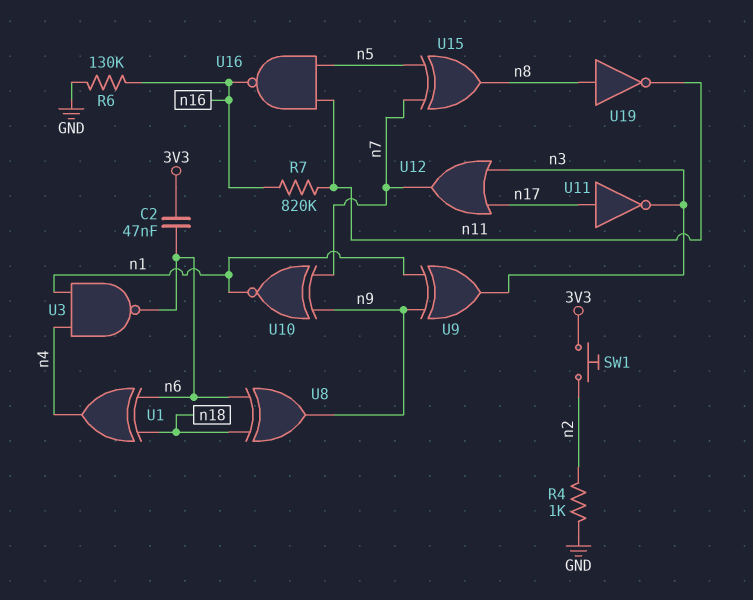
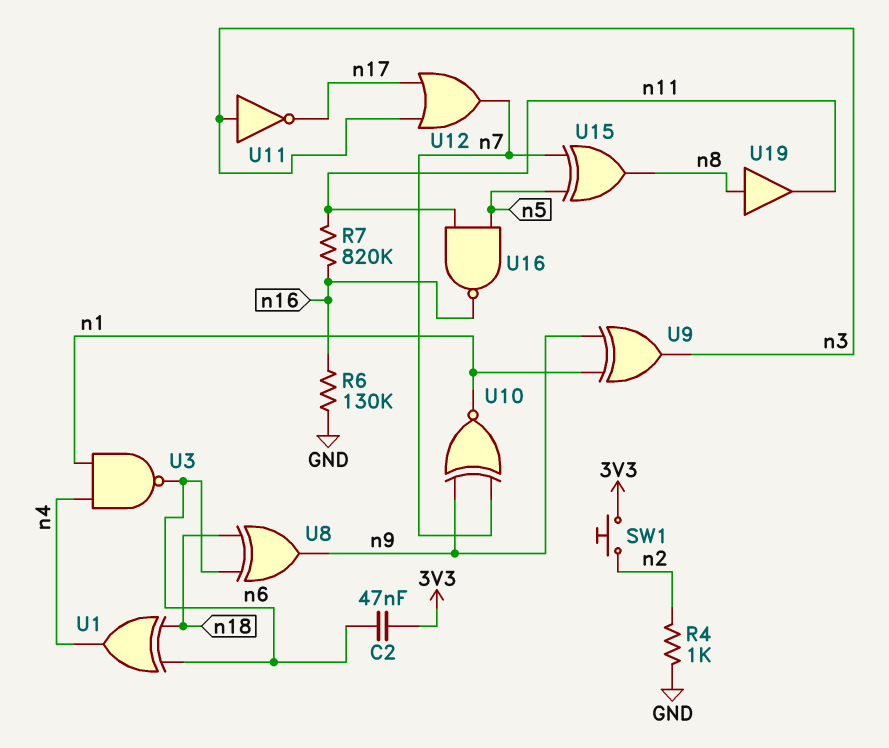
U11: NOT (in n17, out n3) -> NOT (in n3, out n17)
U19: NOT (in n8, out n11) -> buffer (in n8, out n11)

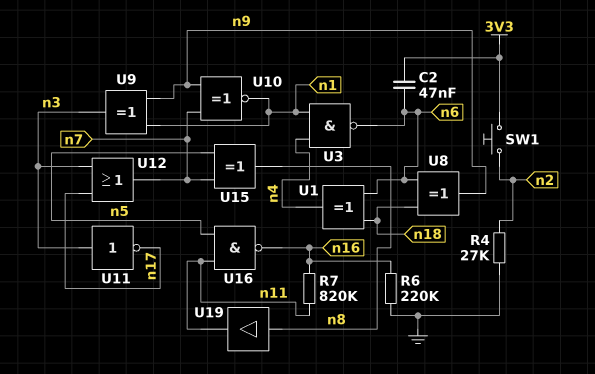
R4: 1k (GND, n2) -> 27k (GND, n2)
R6: 130k (GND, n16) -> 220k (GND, n16)

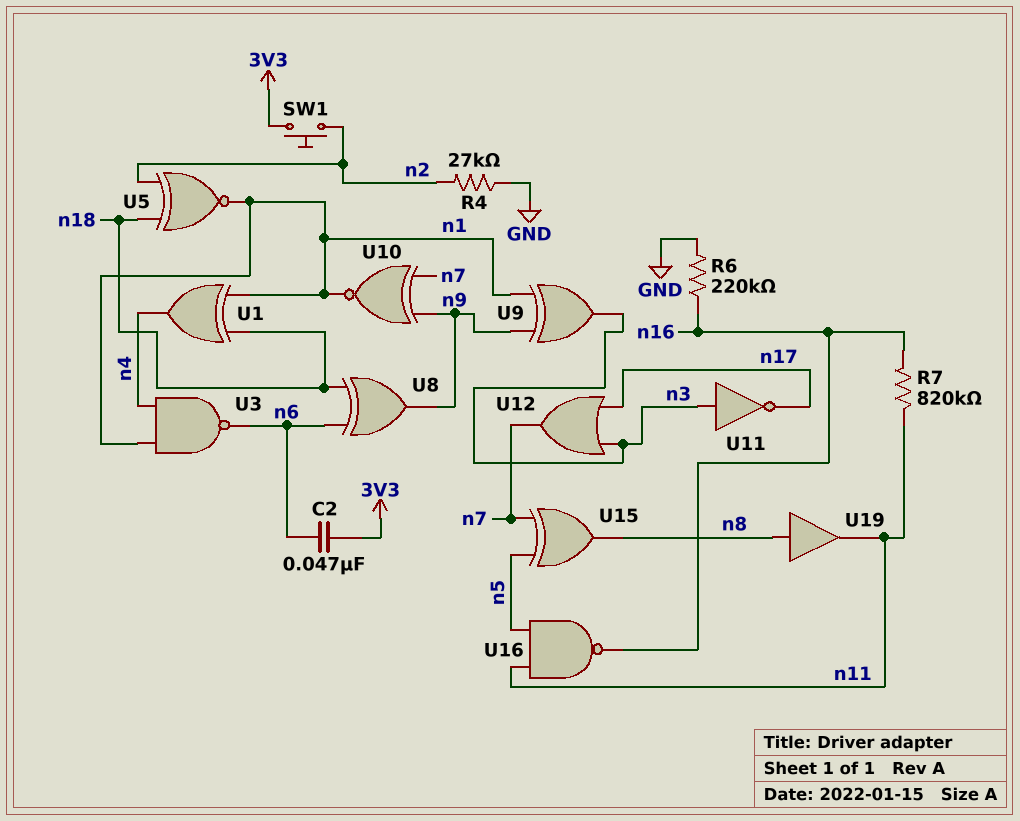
U1: XOR (in n6, in n18, out n4) -> XOR (in n1, in n18, out n4)
U5: none -> XNOR (in n2, in n18, out n1)

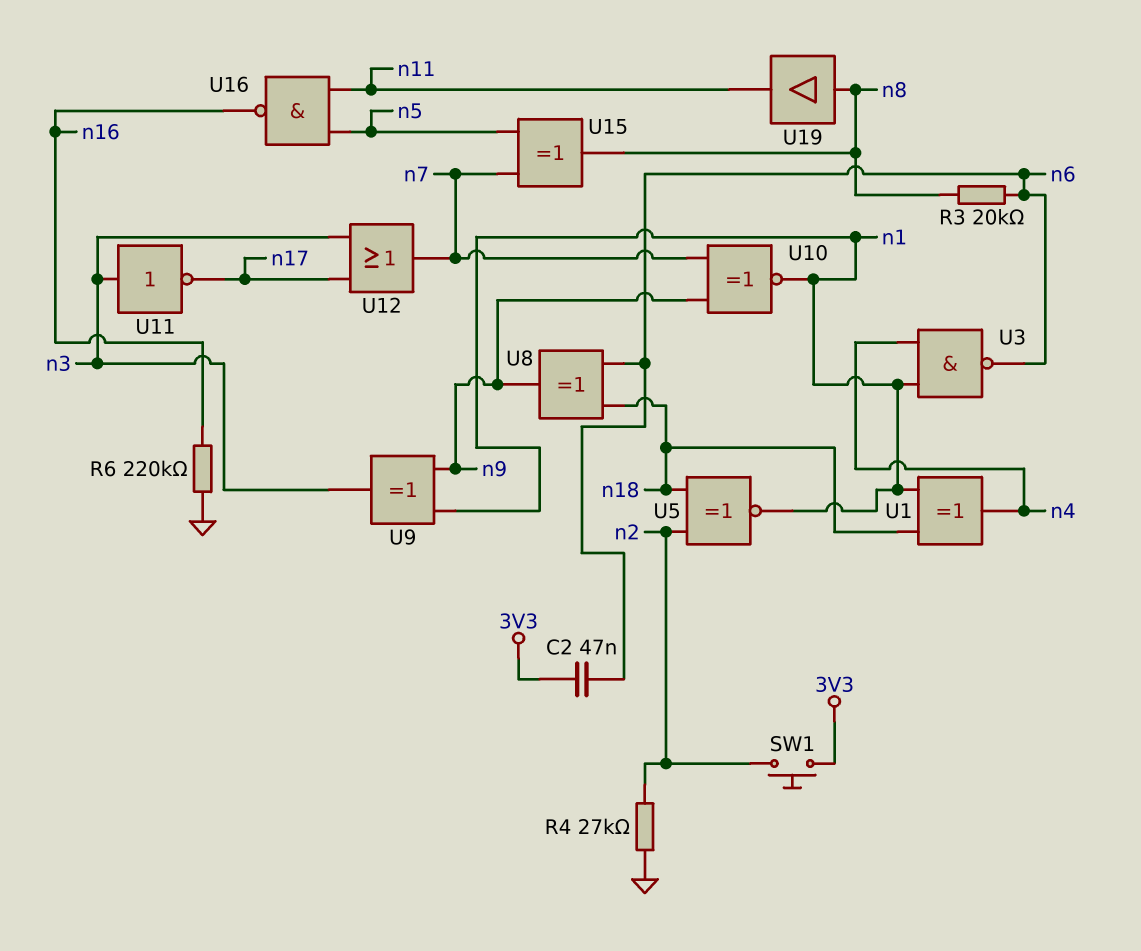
R3: none -> 20k (n6, n8)
R7: 820k (n11, n16) -> none

